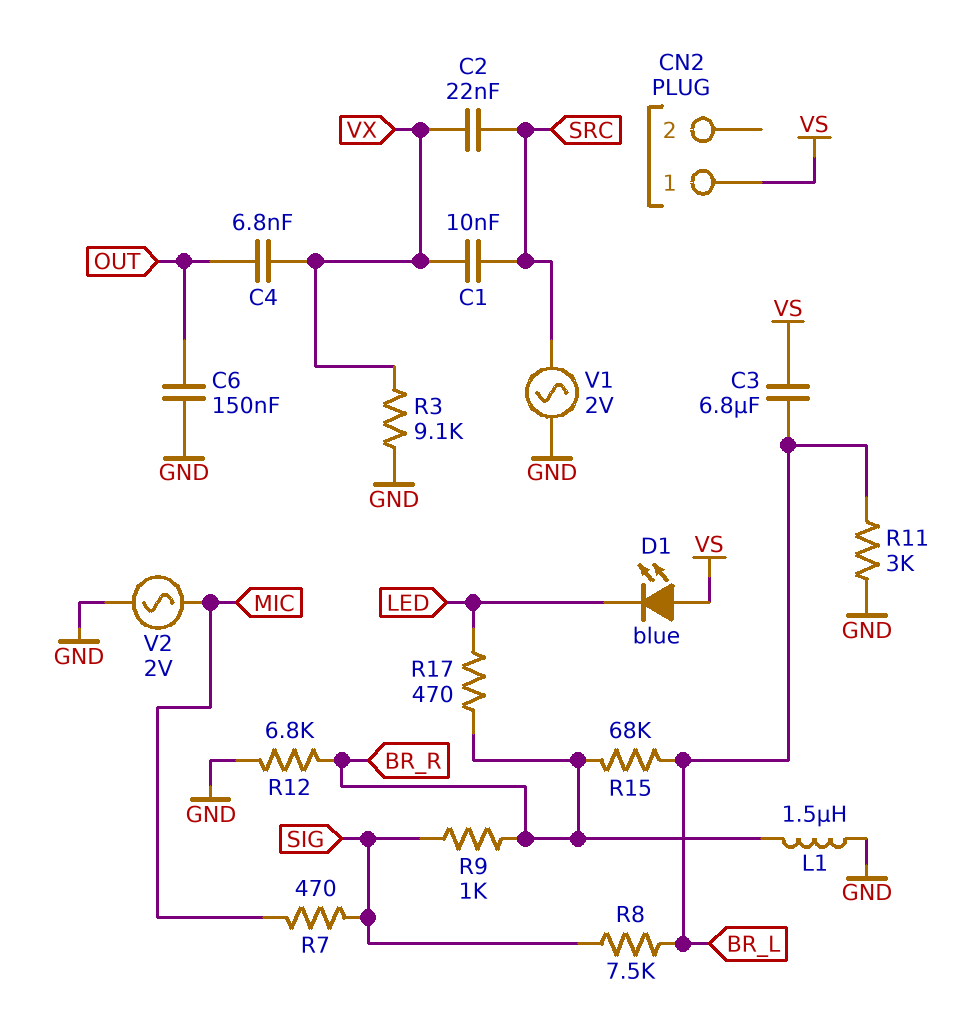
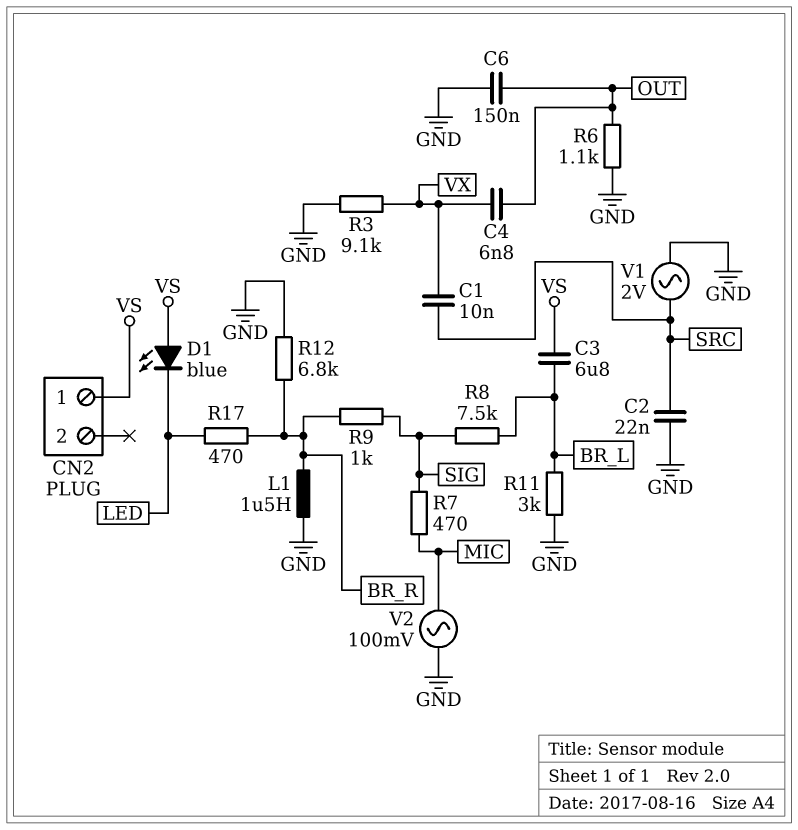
C2: 22nF (SRC, VX) -> 22nF (GND, SRC)
R6: none -> 1.1k (GND, OUT)
R15: 68k (BR_L, BR_R) -> none
V2: AC 2V (GND, MIC) -> AC 100mV (GND, MIC)

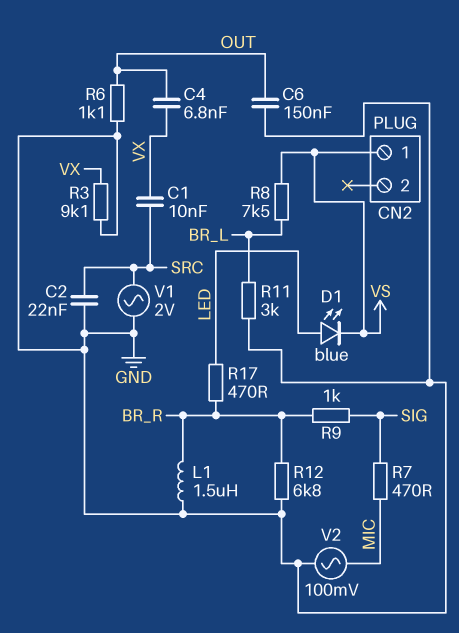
C3: 6.8uF (BR_L, VS) -> none
D1: LED blue (A VS, K LED) -> LED blue (A LED, K VS)
R8: 7.5k (BR_L, SIG) -> 7.5k (BR_L, VS)

